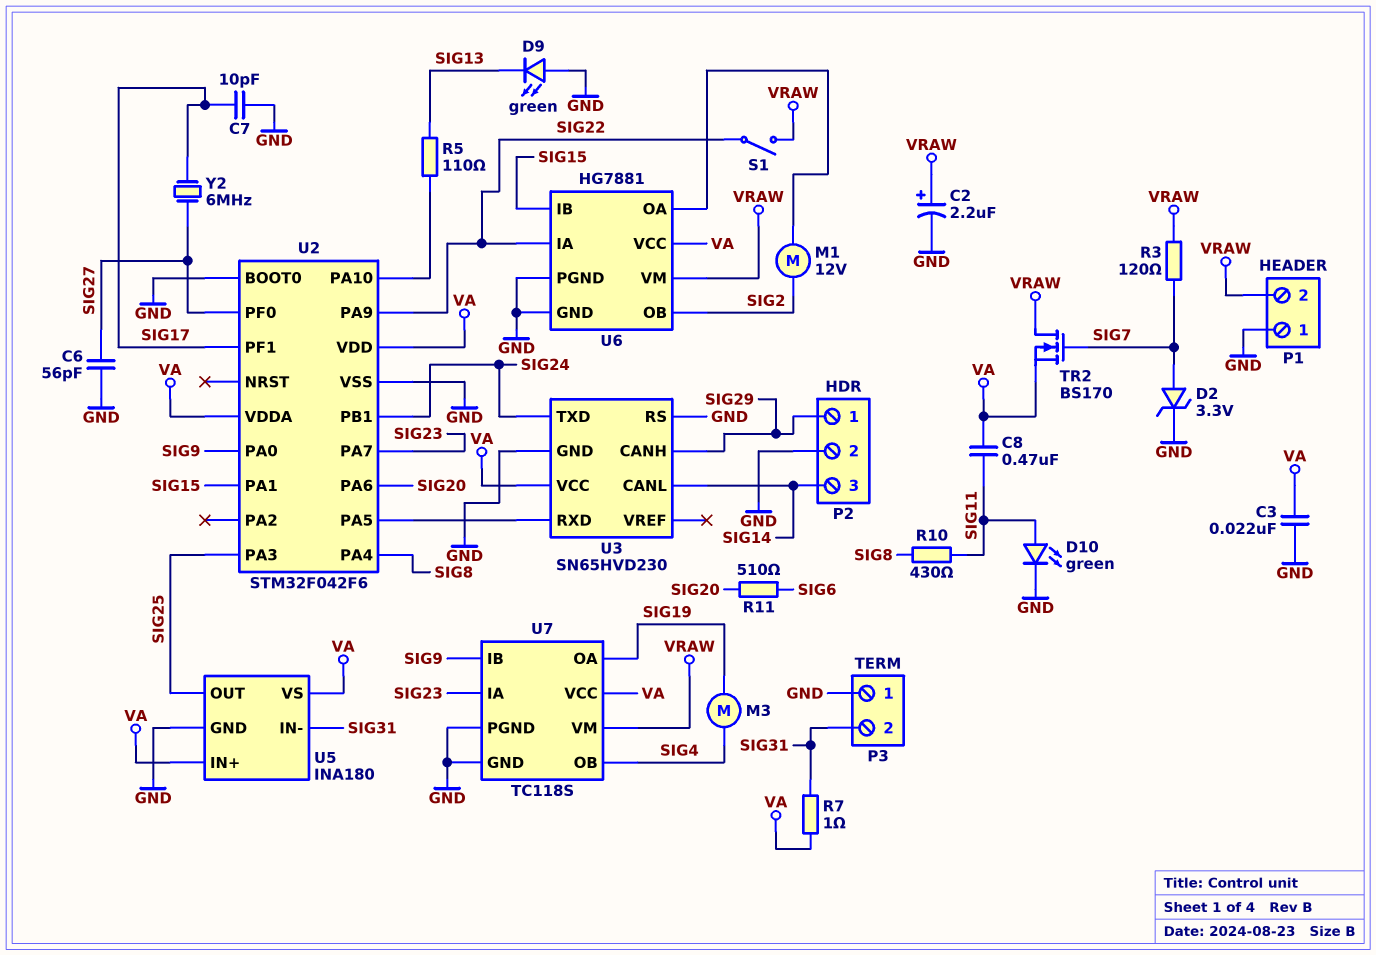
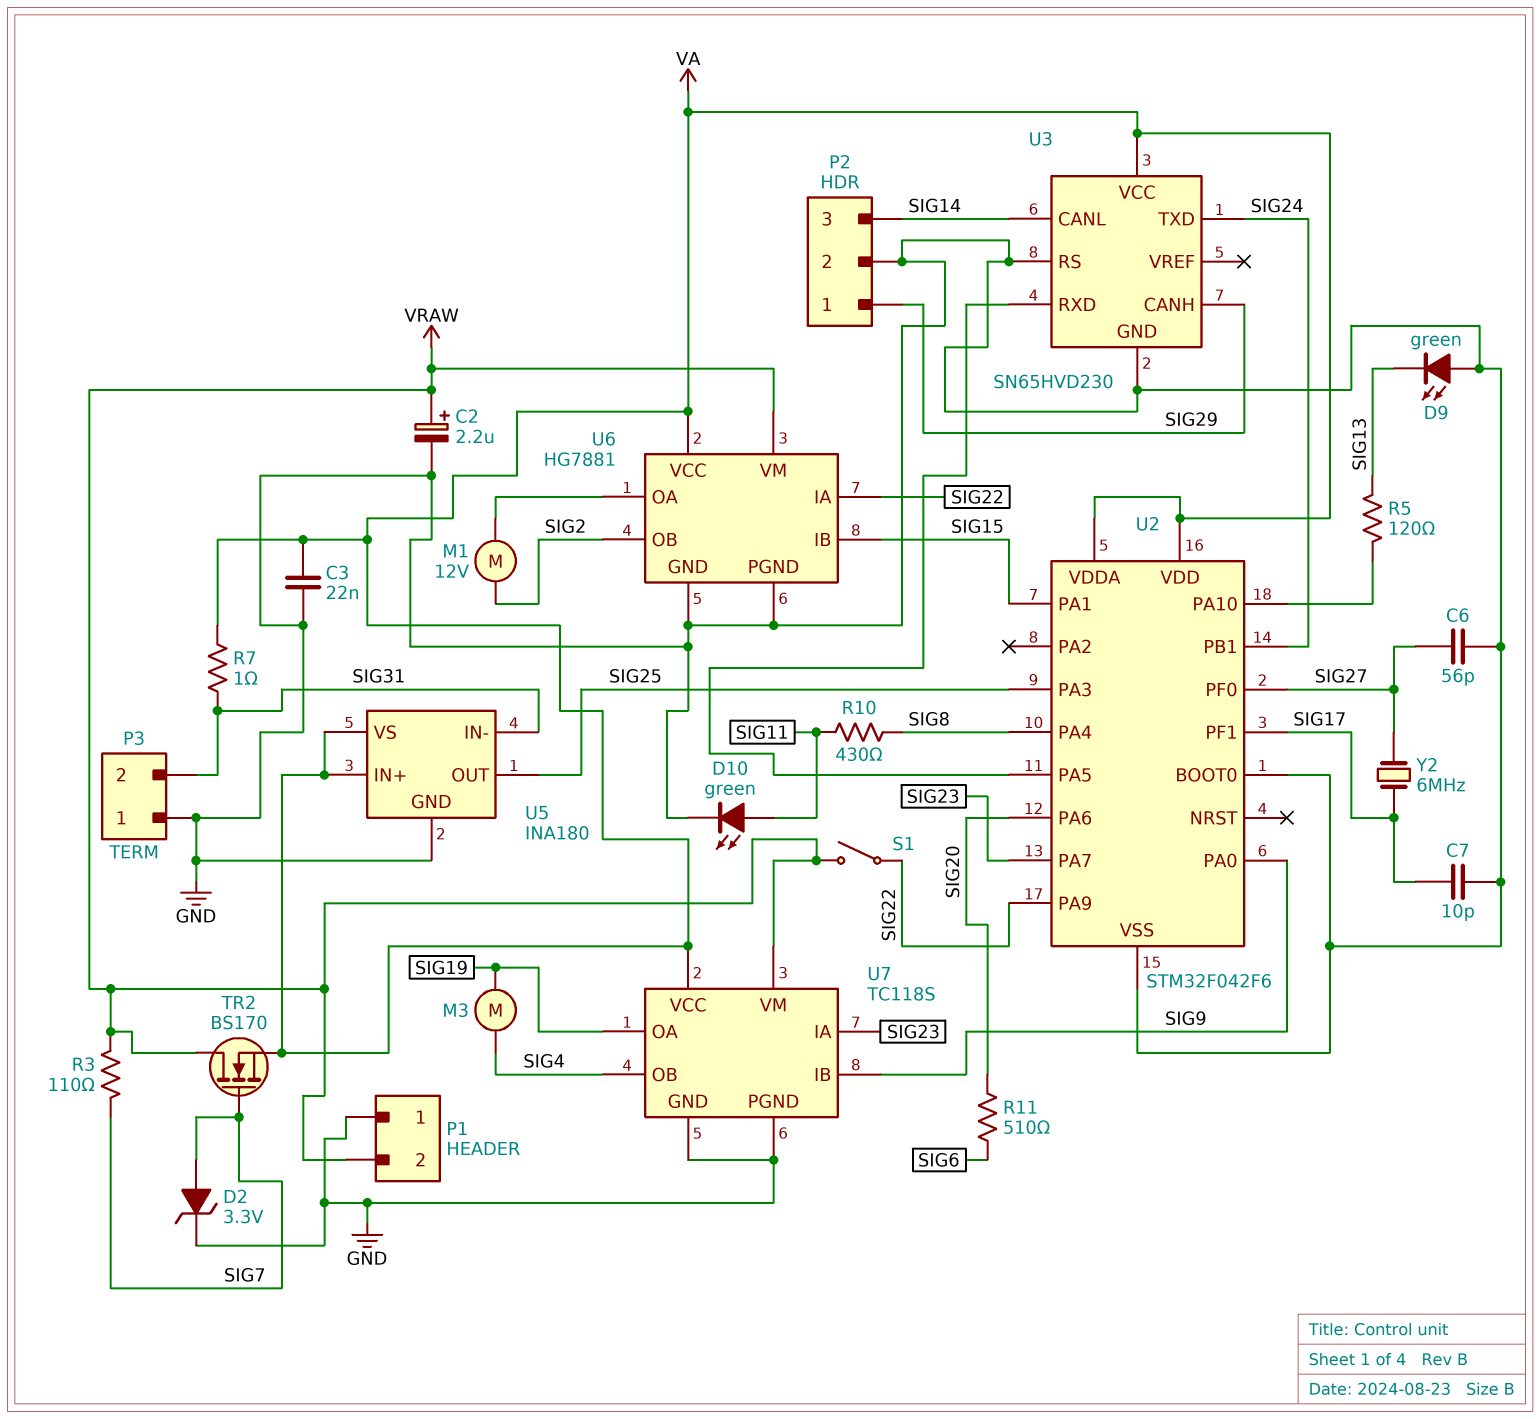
C8: 470nF (SIG11, VA) -> none
R3: 120 (SIG7, VRAW) -> 110 (SIG7, VRAW)
R5: 110 (SIG13, U2/PA10) -> 120 (SIG13, U2/PA10)

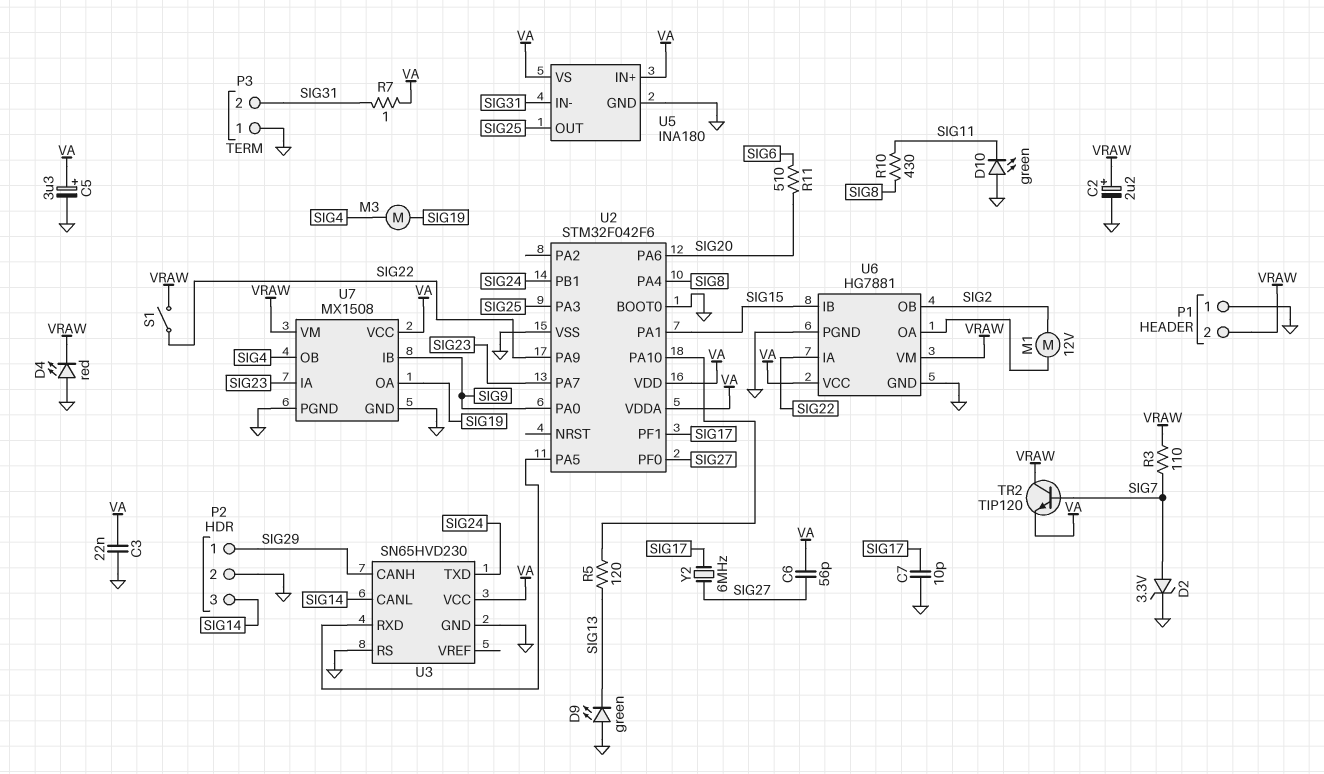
C5: none -> 3.3uF (plus VA, minus GND)
C6: 56pF (GND, SIG27) -> 56pF (SIG27, VA)
D4: none -> LED red (A GND, K VRAW)
D10: LED green (A SIG11, K GND) -> LED green (A GND, K SIG11)
TR2: NMOS BS170 (G SIG7, D VRAW, S VA) -> NPN TIP120 (B SIG7, C VRAW, E VA)
U7: TC118S -> MX1508

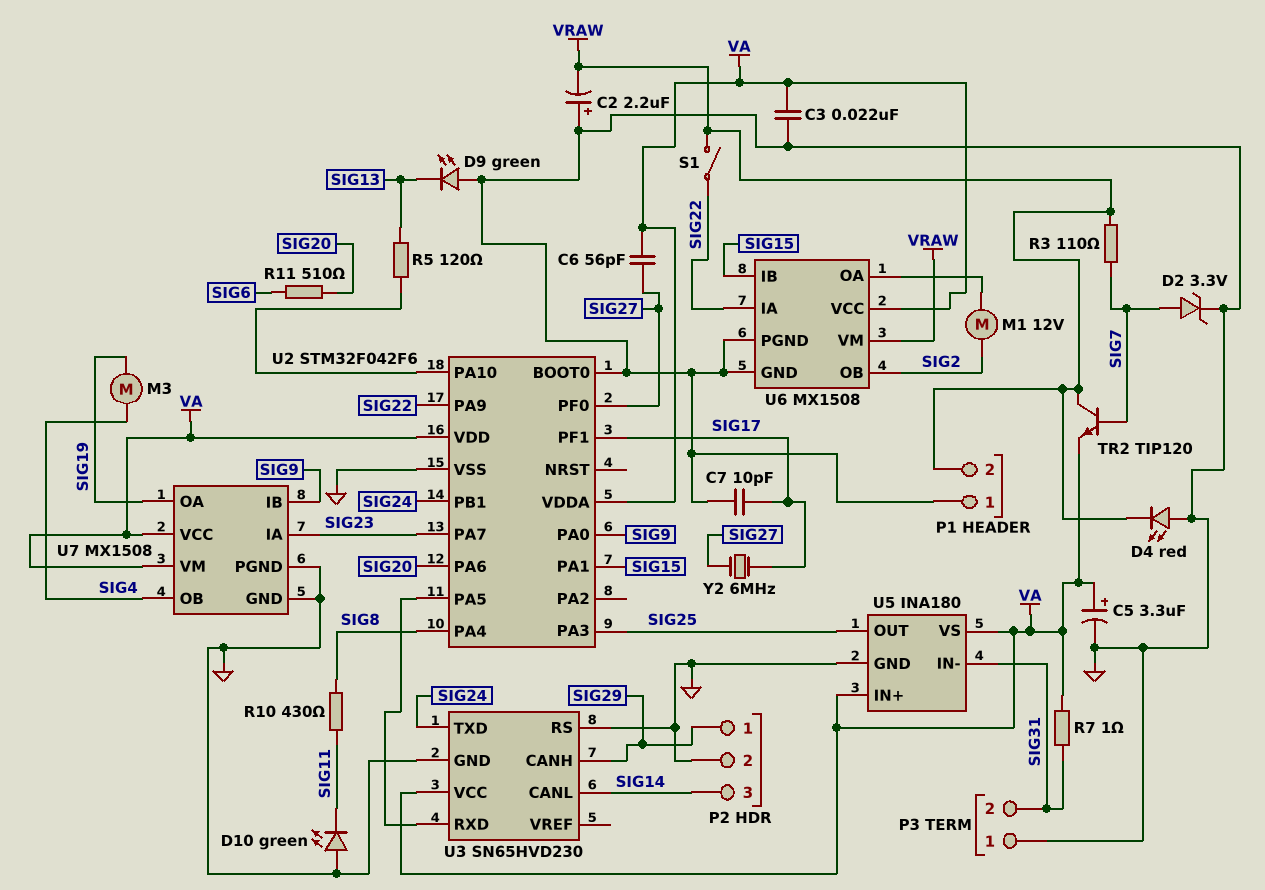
C2: 2.2uF (plus VRAW, minus GND) -> 2.2uF (plus GND, minus VRAW)
U6: HG7881 -> MX1508
U7 pin VM: VRAW -> VA

